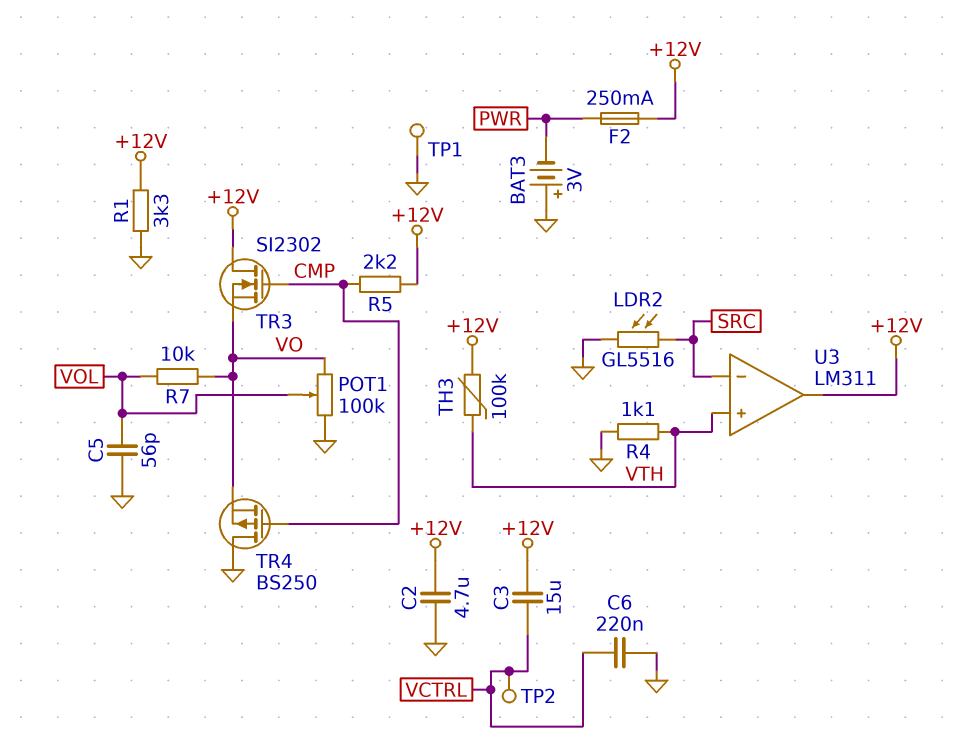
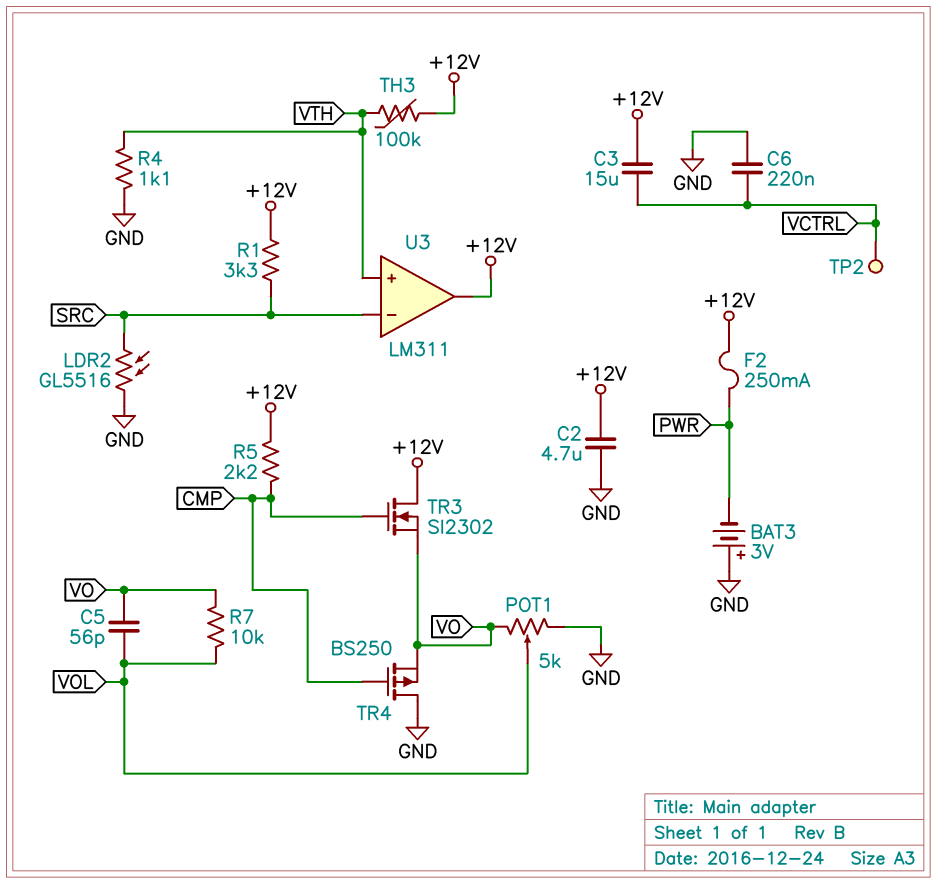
C5: 56pF (GND, VOL) -> 56pF (VO, VOL)
POT1: 100k (GND, VO, wiper VOL) -> 5k (GND, VO, wiper VOL)
R1: 3.3k (+12V, GND) -> 3.3k (+12V, SRC)
TP1: test point (GND) -> none

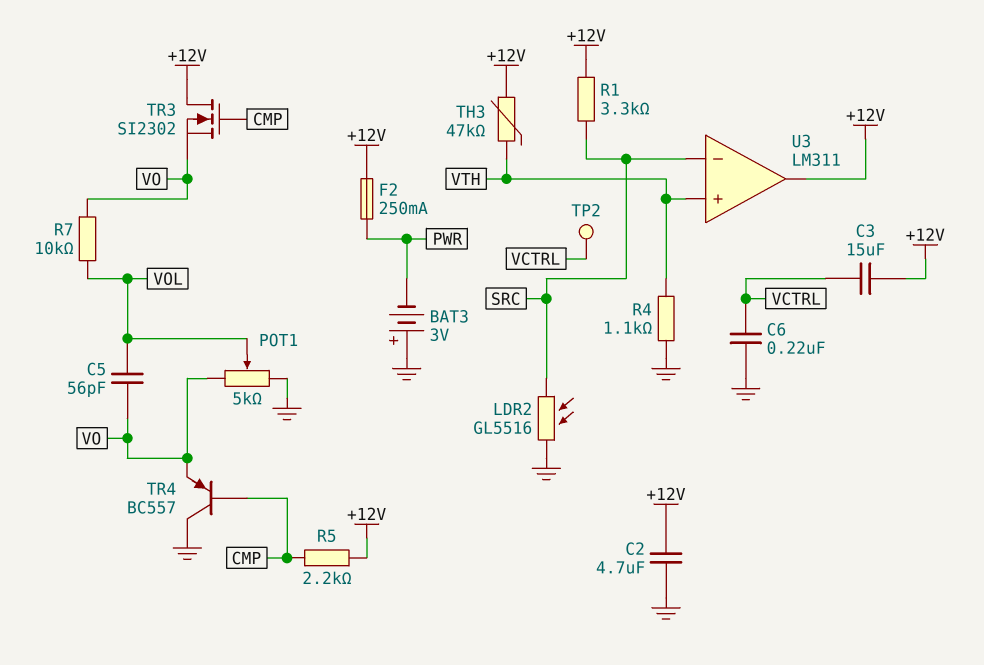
TH3: 100k (+12V, VTH) -> 47k (+12V, VTH)
TR4: PMOS BS250 (G CMP, D GND, S VO) -> PNP BC557 (B CMP, C GND, E VO)

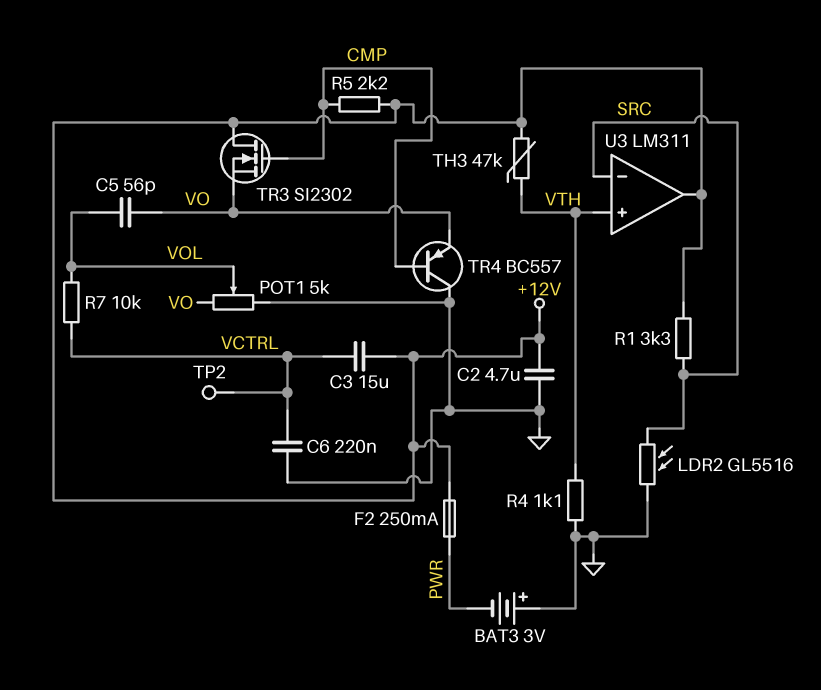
R7: 10k (VO, VOL) -> 10k (VCTRL, VOL)

